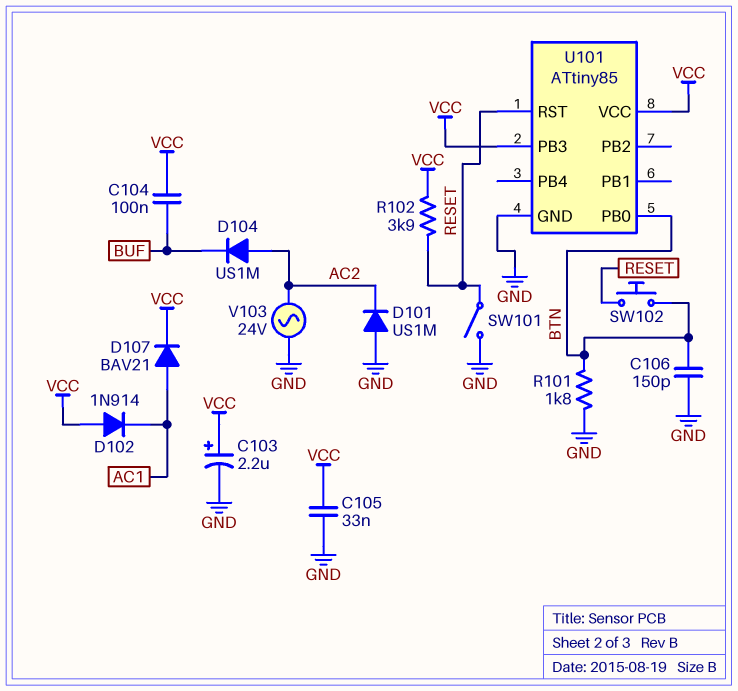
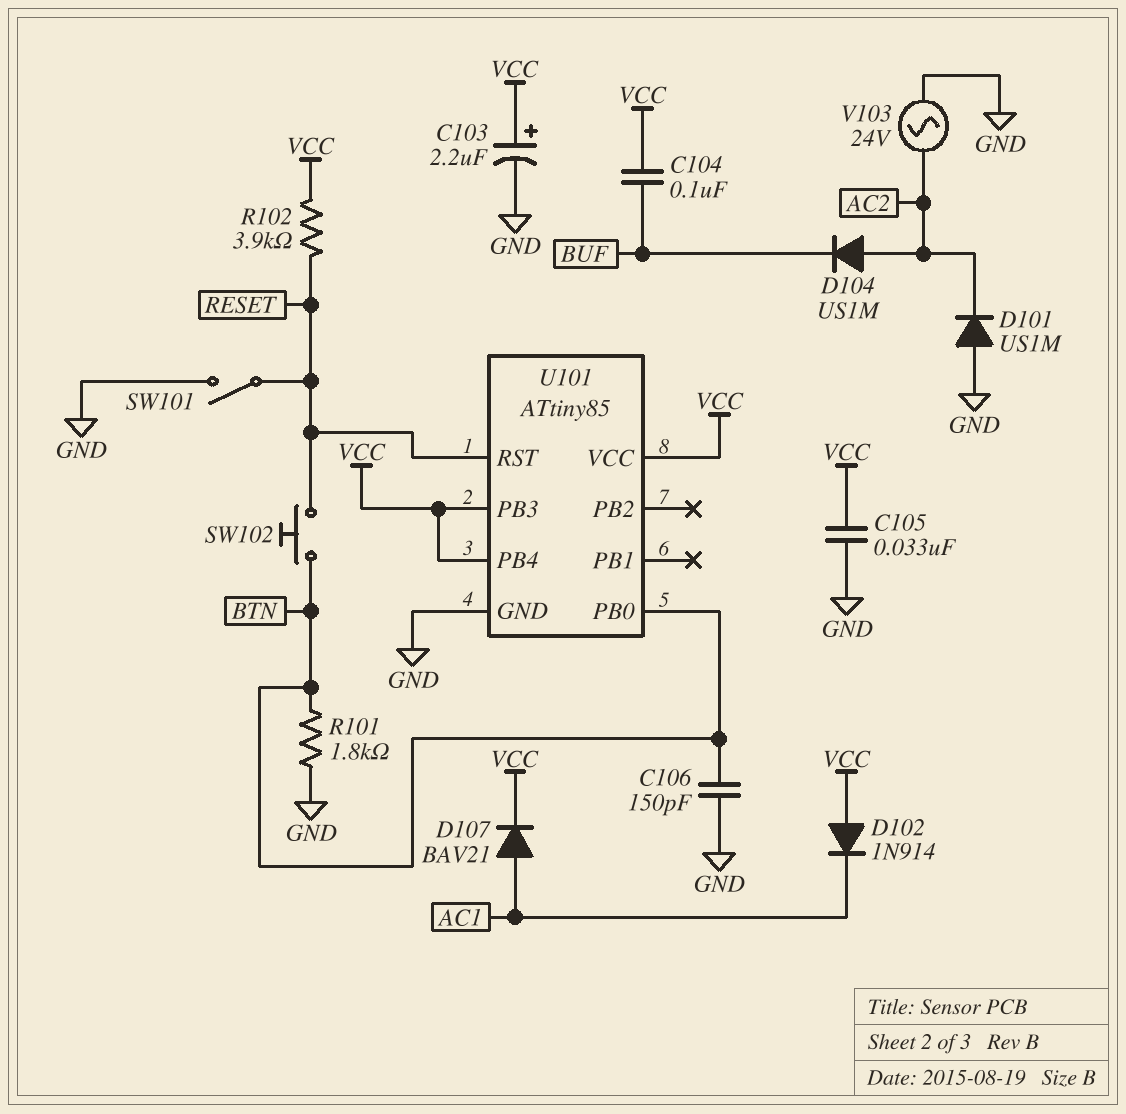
U101 pin PB4: none -> VCC

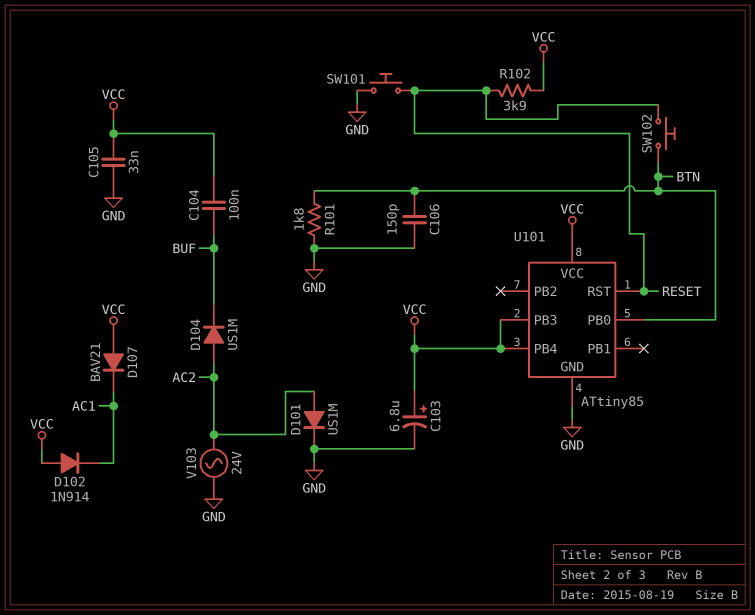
C103: 2.2uF (plus VCC, minus GND) -> 6.8uF (plus VCC, minus GND)
D101: diode US1M (A GND, K AC2) -> diode US1M (A AC2, K GND)
D107: diode BAV21 (A AC1, K VCC) -> diode BAV21 (A VCC, K AC1)
SW101: switch (GND, RESET) -> button (GND, RESET)

